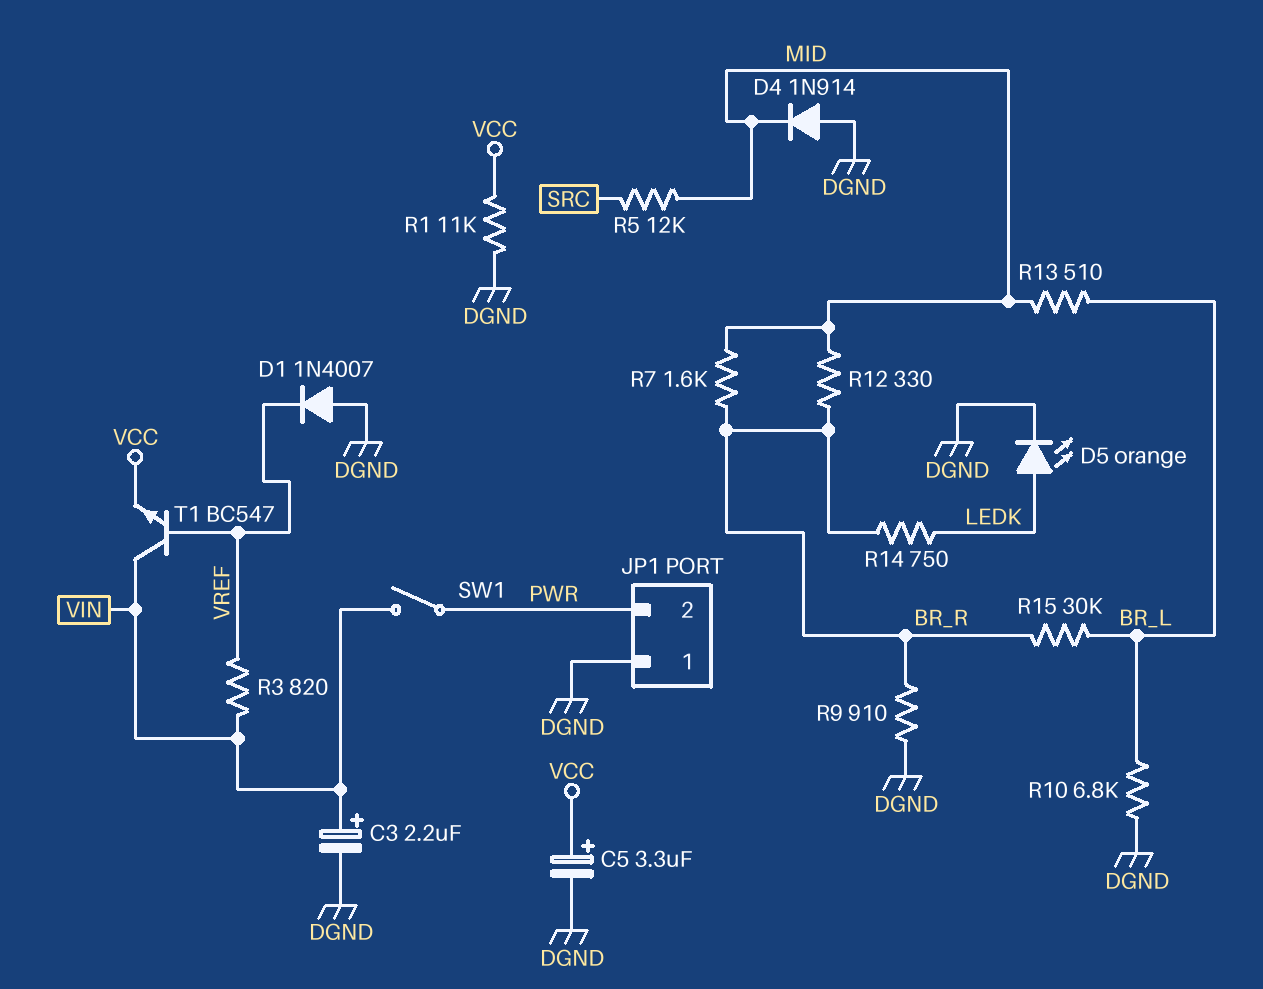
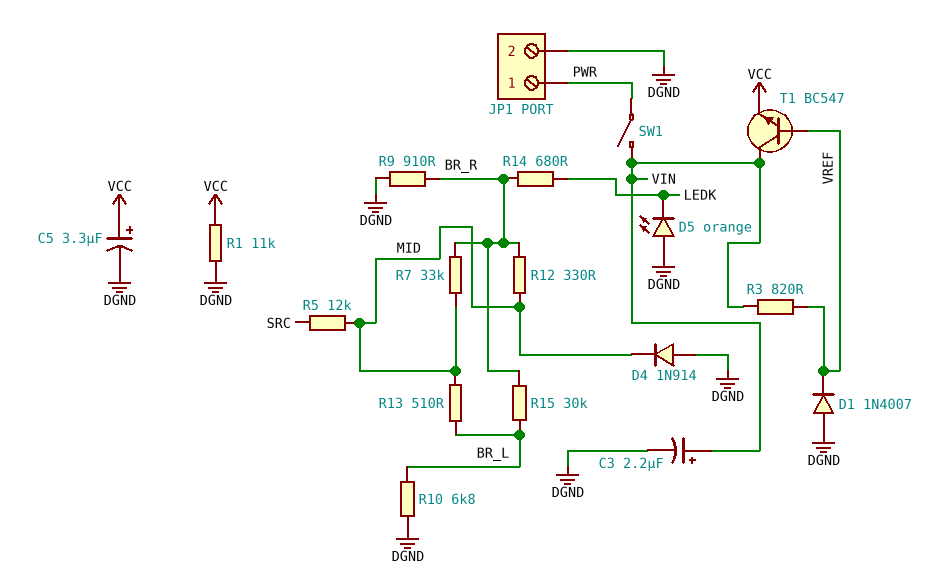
D5: LED orange (A LEDK, K DGND) -> LED orange (A DGND, K LEDK)
JP1 pin 1: DGND -> PWR
JP1 pin 2: PWR -> DGND
R7: 1.6k (BR_R, MID) -> 33k (BR_R, MID)
R14: 750 (BR_R, LEDK) -> 680 (BR_R, LEDK)

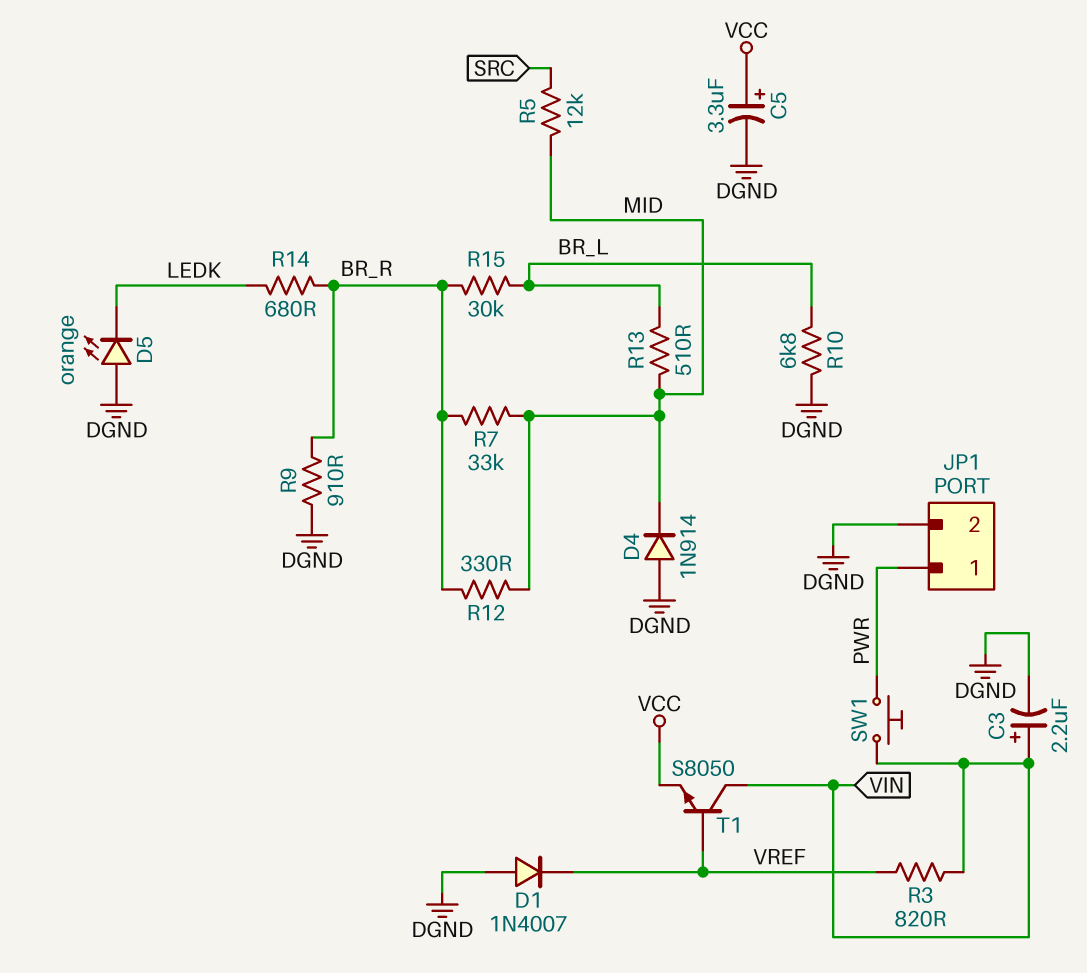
R1: 11k (DGND, VCC) -> none
SW1: switch (PWR, VIN) -> button (PWR, VIN)
T1: NPN BC547 (B VREF, C VIN, E VCC) -> NPN S8050 (B VREF, C VIN, E VCC)

